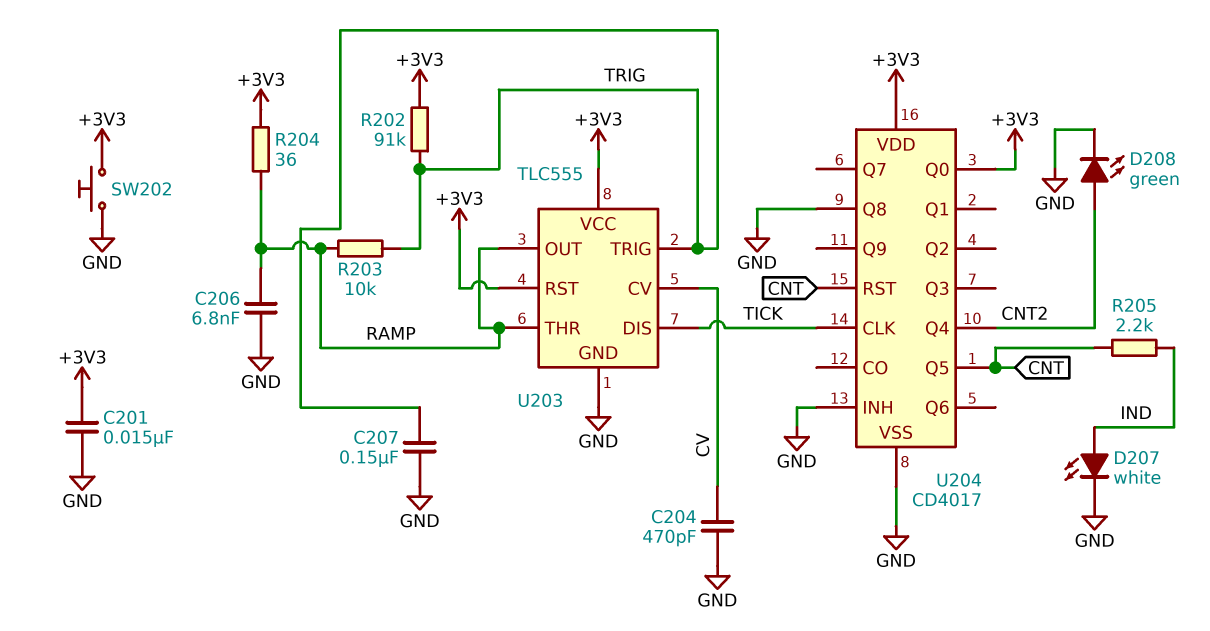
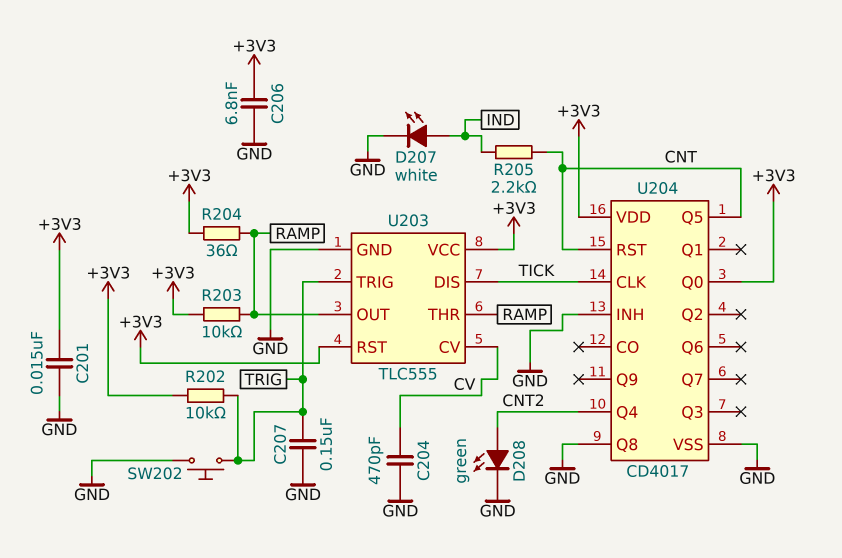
C206: 6.8nF (GND, RAMP) -> 6.8nF (+3V3, GND)
R202: 91k (+3V3, TRIG) -> 10k (+3V3, TRIG)
R203: 10k (RAMP, TRIG) -> 10k (+3V3, RAMP)
SW202: button (+3V3, GND) -> button (GND, TRIG)

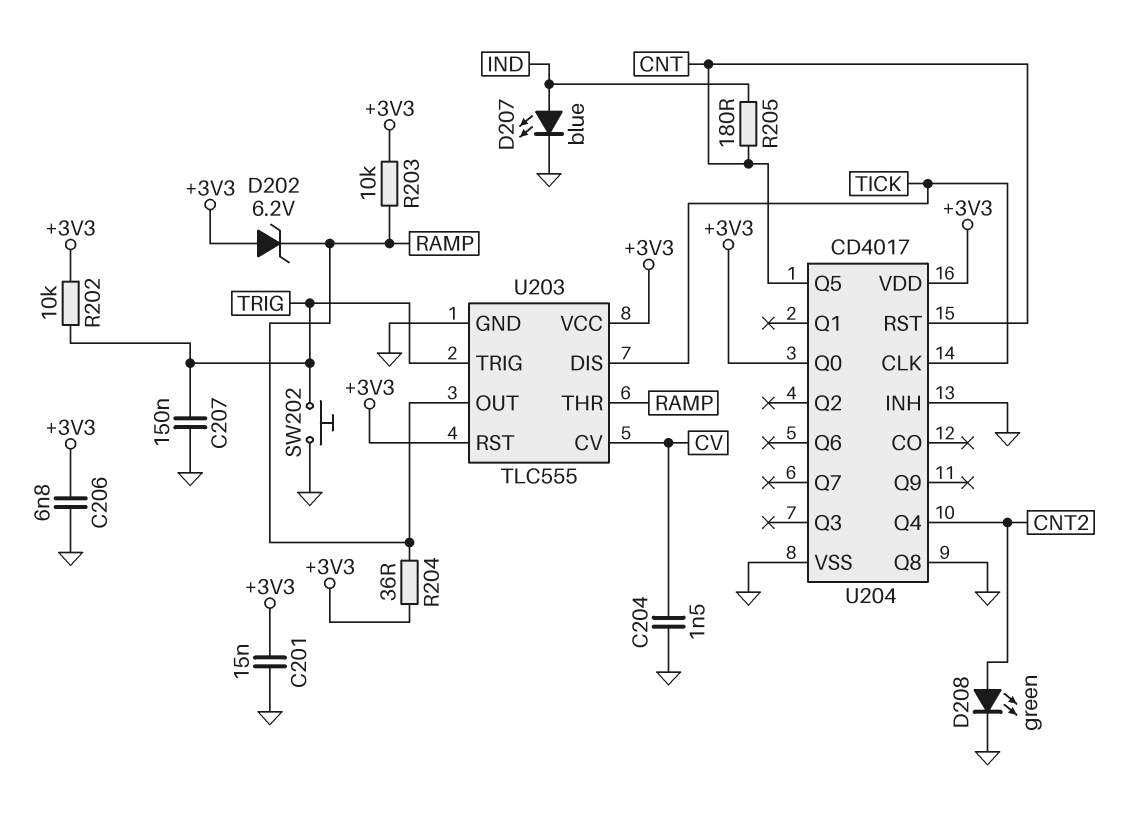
C204: 470pF (CV, GND) -> 1.5nF (CV, GND)
D202: none -> zener 6.2V (A +3V3, K RAMP)
D207: LED white (A IND, K GND) -> LED blue (A IND, K GND)
R205: 2.2k (CNT, IND) -> 180 (CNT, IND)

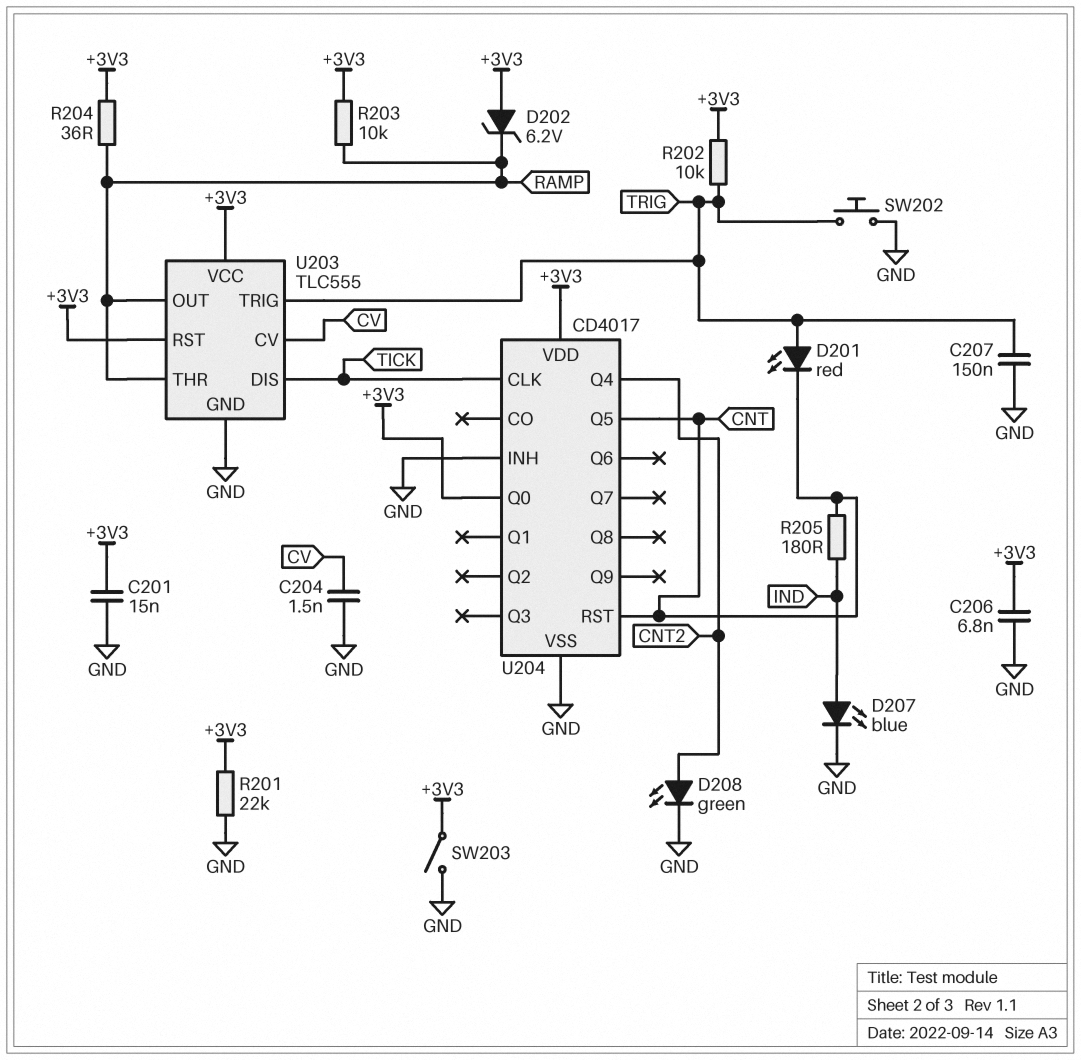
D201: none -> LED red (A TRIG, K CNT)
R201: none -> 22k (+3V3, GND)
SW203: none -> switch (+3V3, GND)
U204 pin Q8: GND -> none

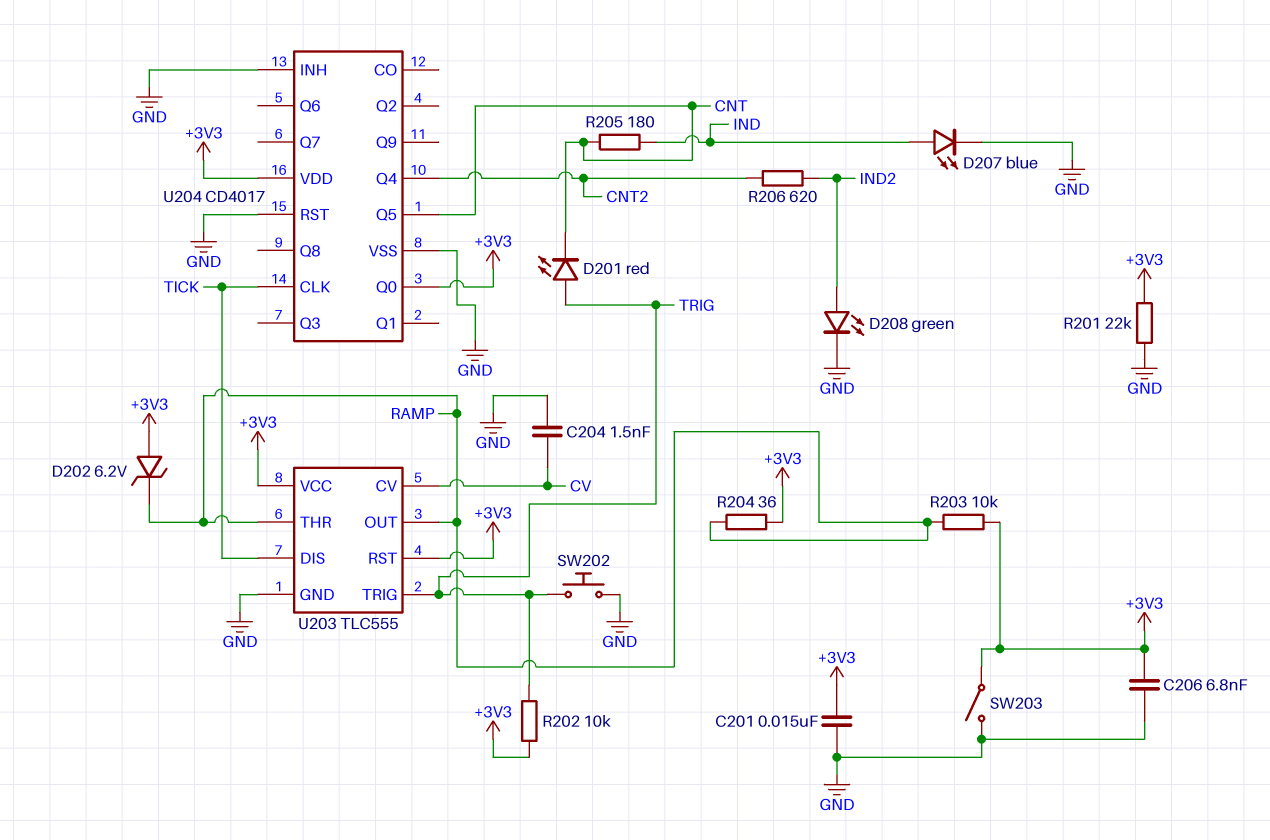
C207: 150nF (GND, TRIG) -> none
D208: LED green (A CNT2, K GND) -> LED green (A IND2, K GND)
R206: none -> 620 (CNT2, IND2)
U204 pin RST: CNT -> GND

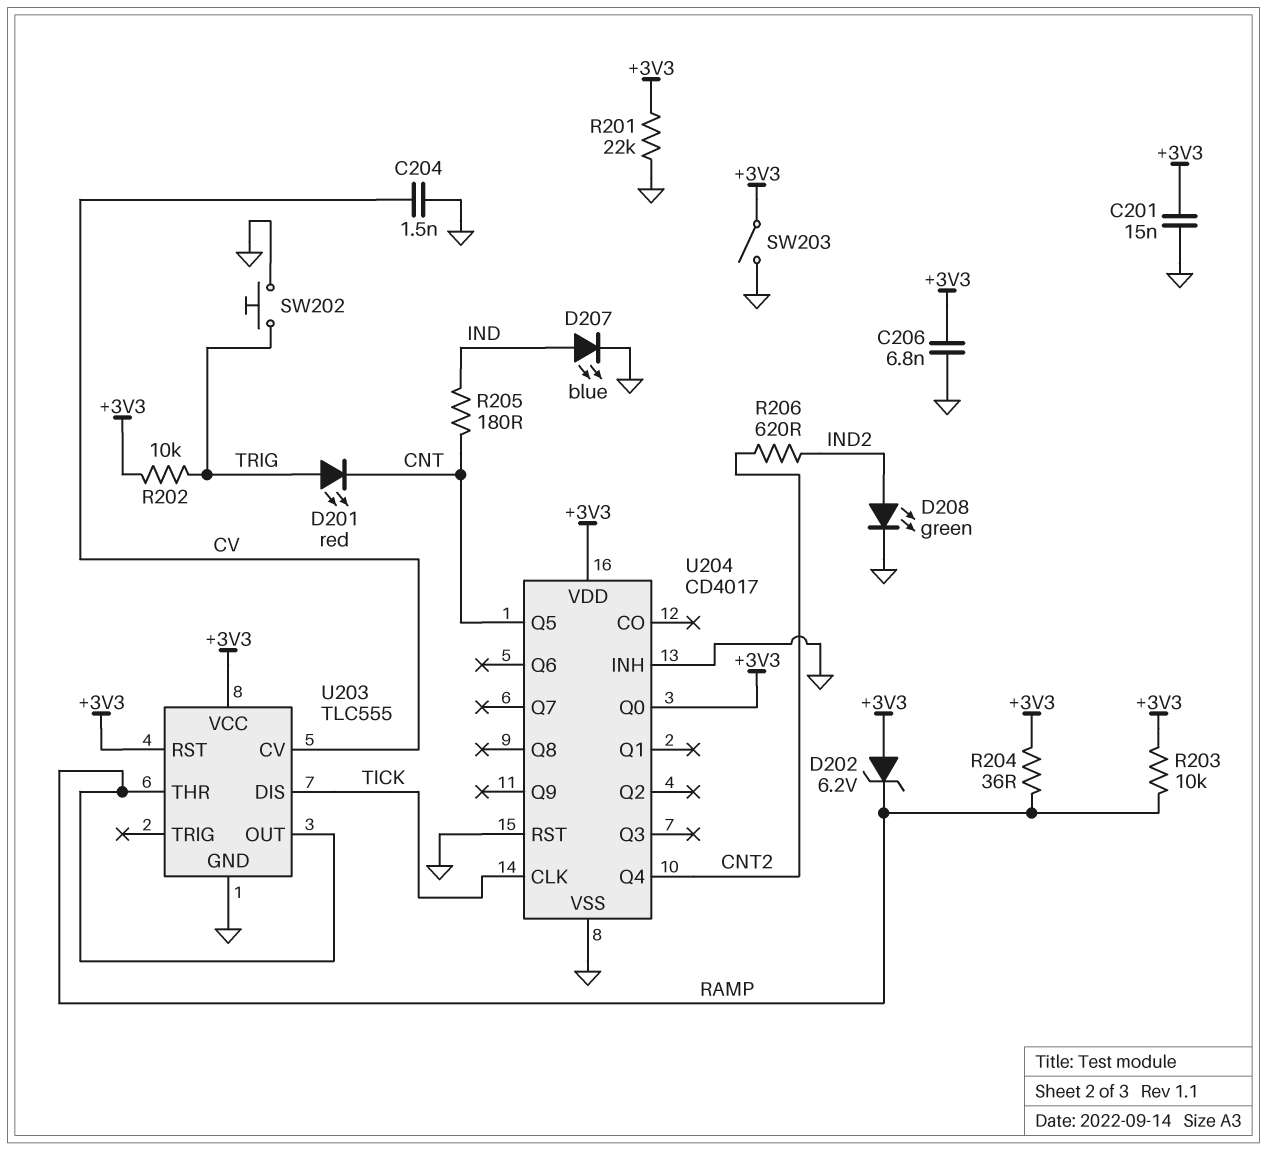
U203 pin TRIG: TRIG -> none

